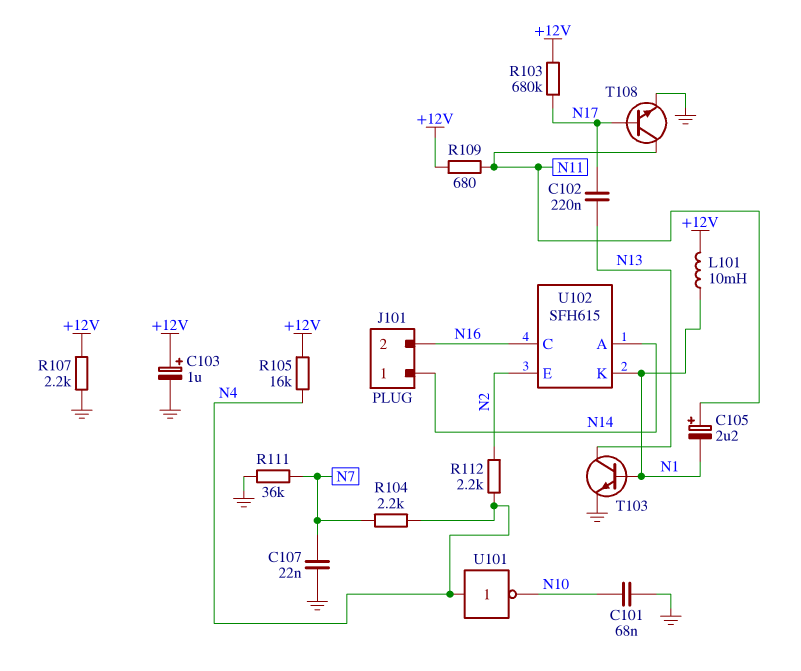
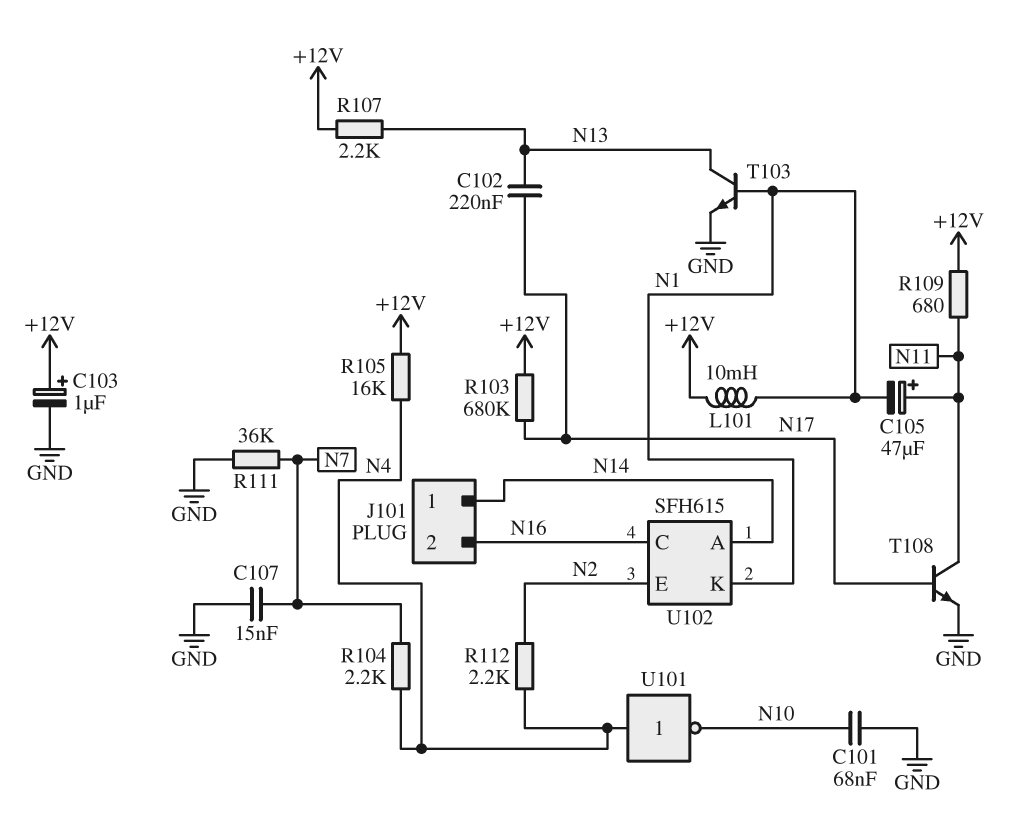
C105: 2.2uF (plus N11, minus N1) -> 47uF (plus N11, minus N1)
C107: 22nF (GND, N7) -> 15nF (GND, N7)
R107: 2.2k (+12V, GND) -> 2.2k (+12V, N13)

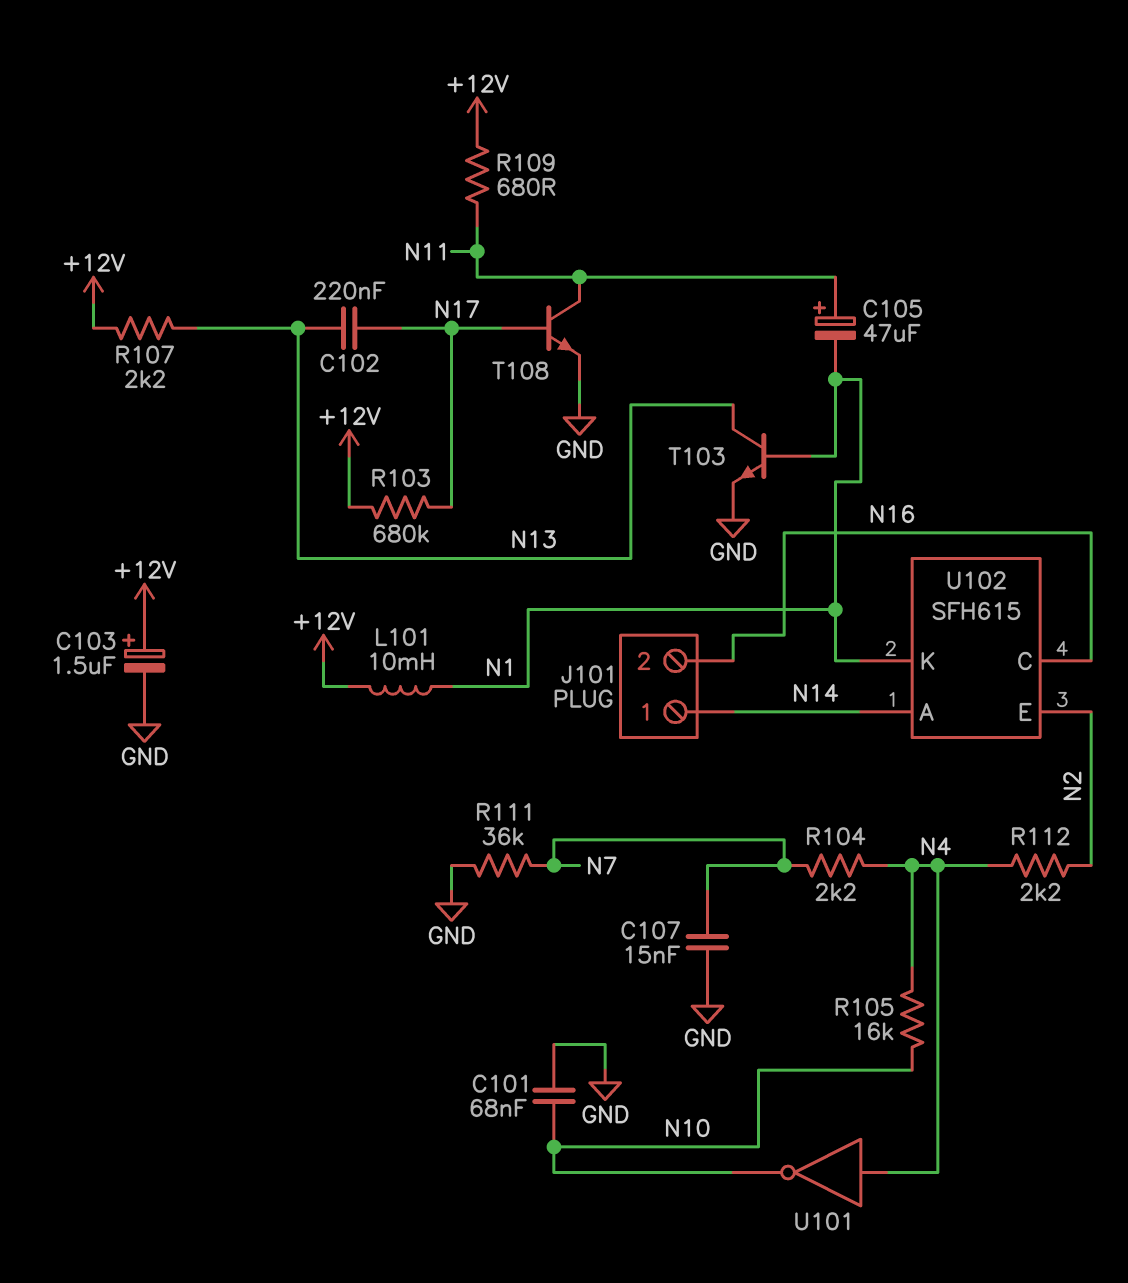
C103: 1uF (plus +12V, minus GND) -> 1.5uF (plus +12V, minus GND)
R105: 16k (+12V, N4) -> 16k (N4, N10)

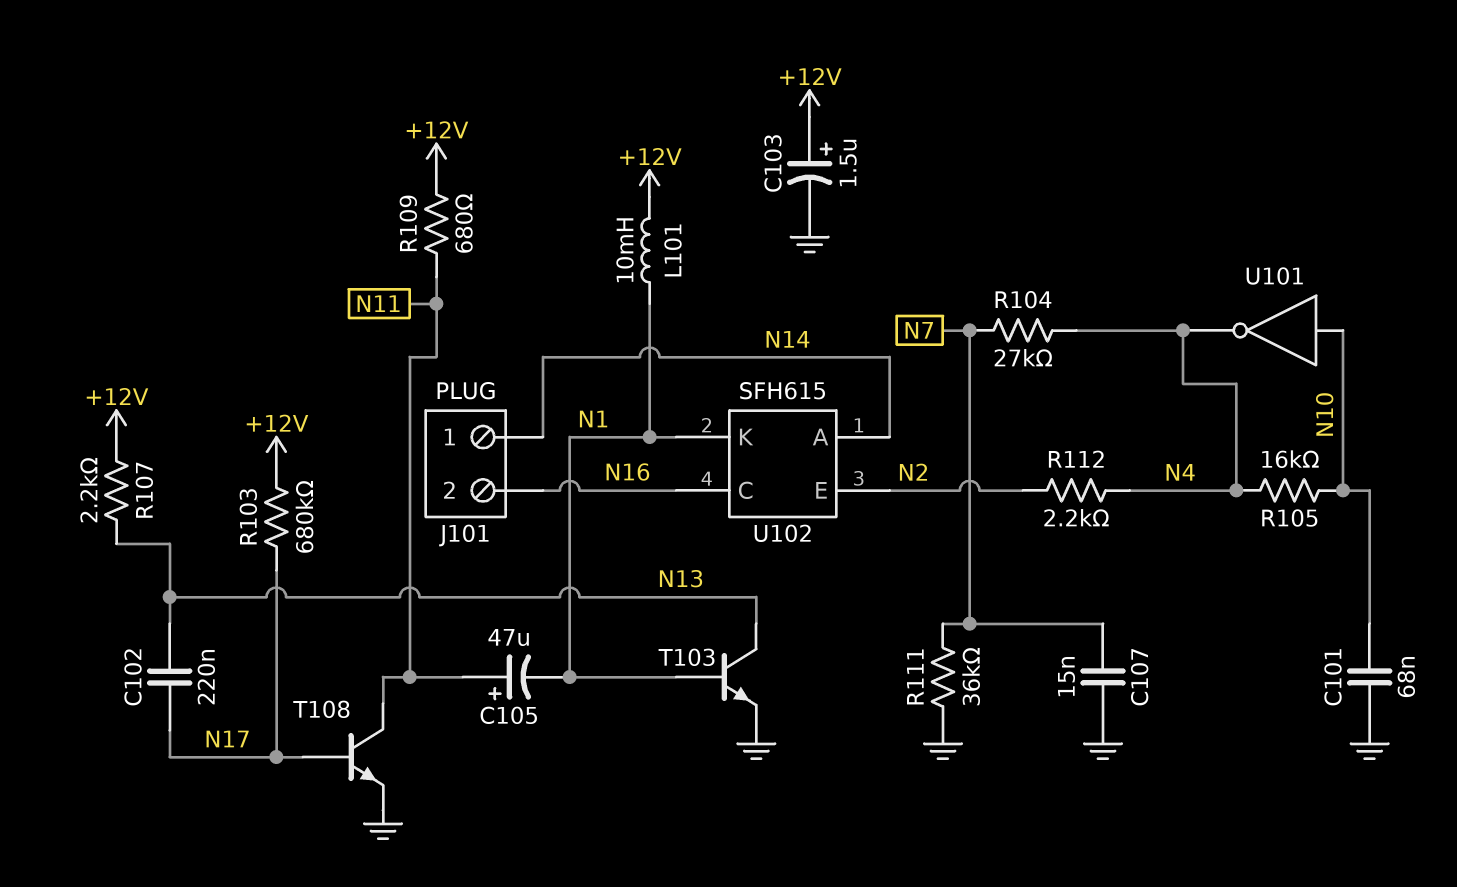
R104: 2.2k (N4, N7) -> 27k (N4, N7)
U101: NOT (in N4, out N10) -> NOT (in N10, out N4)

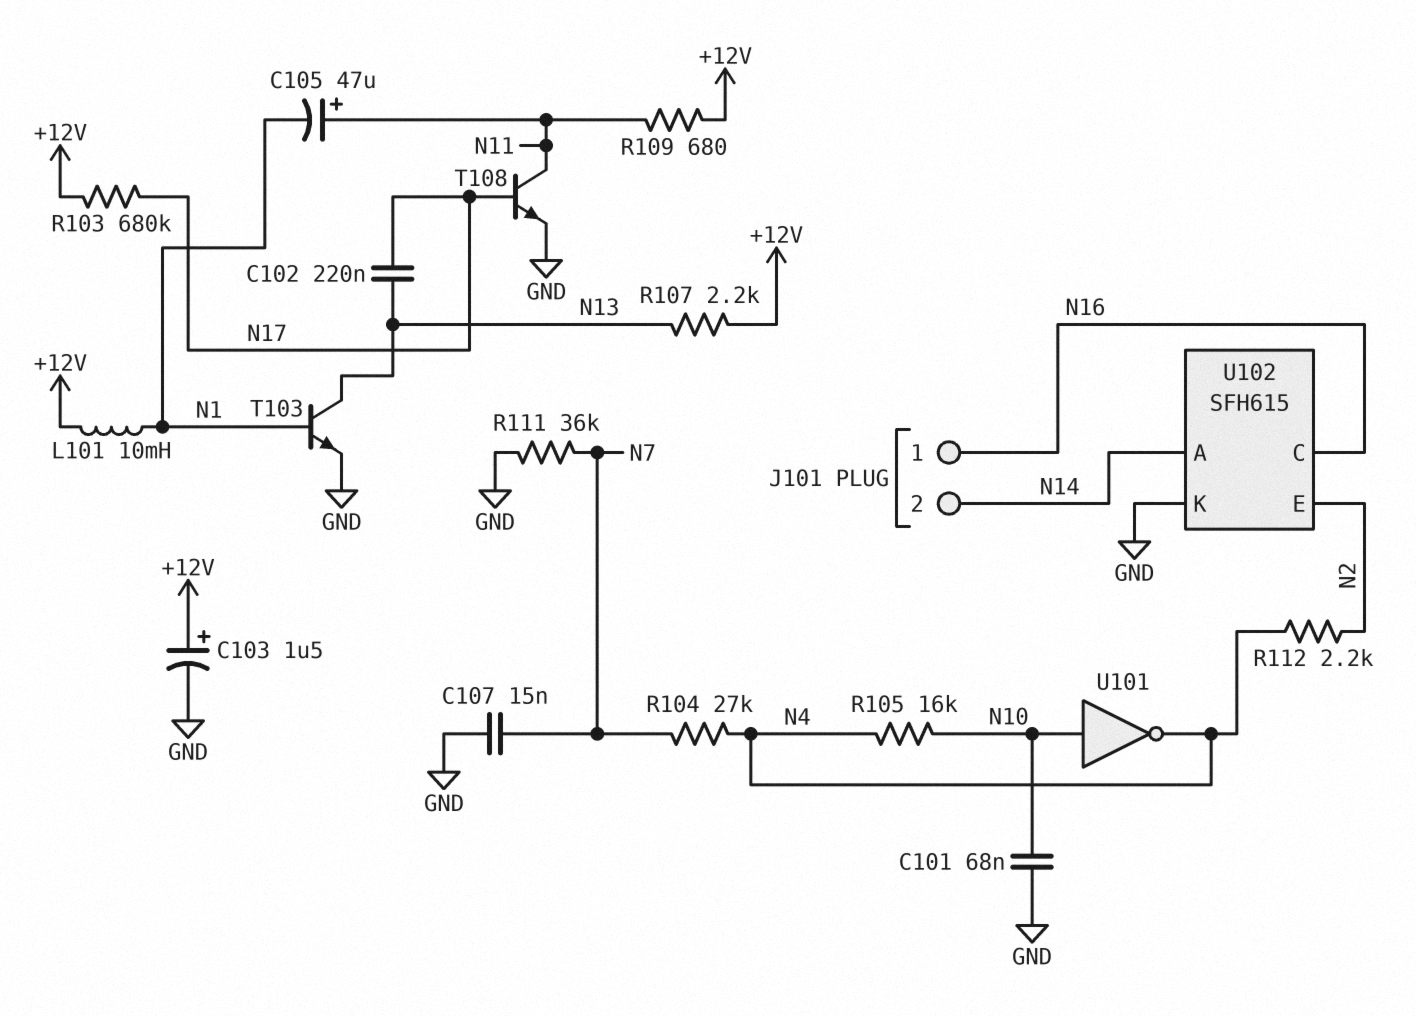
J101 pin 1: N14 -> N16
J101 pin 2: N16 -> N14
U102 pin K: N1 -> GND

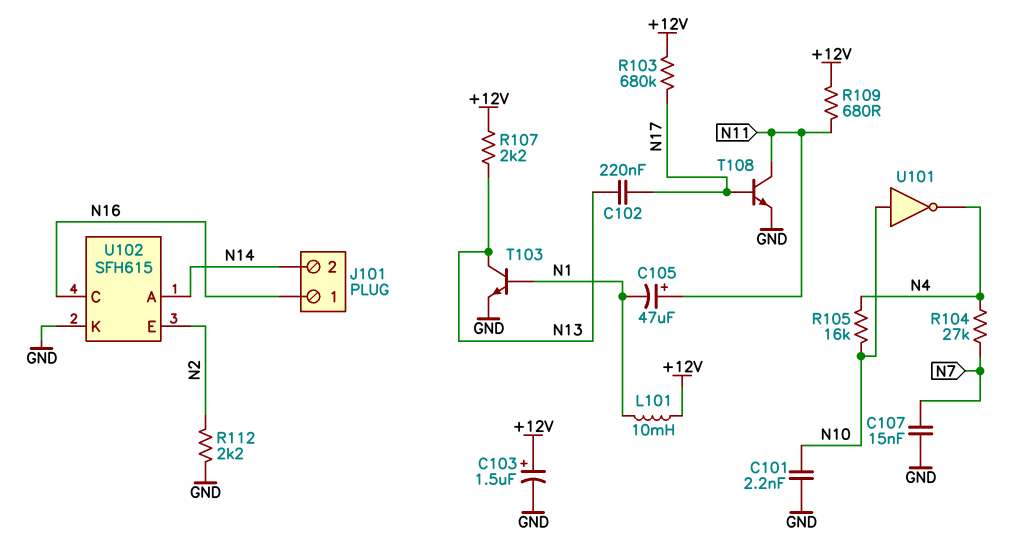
C101: 68nF (GND, N10) -> 2.2nF (GND, N10)
R111: 36k (GND, N7) -> none
R112: 2.2k (N2, N4) -> 2.2k (GND, N2)

